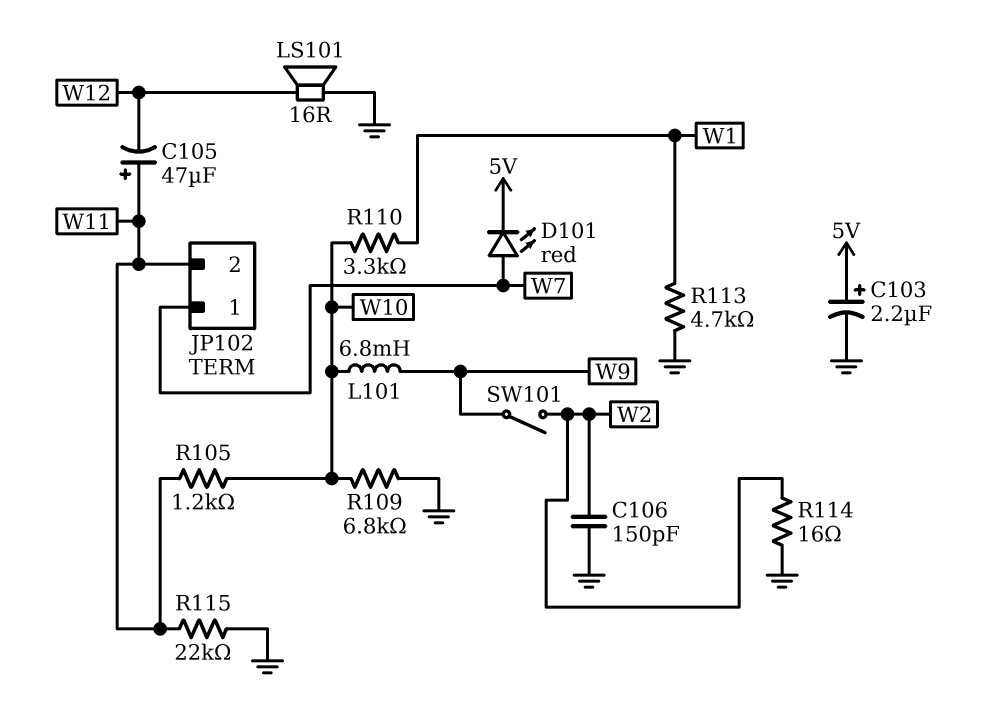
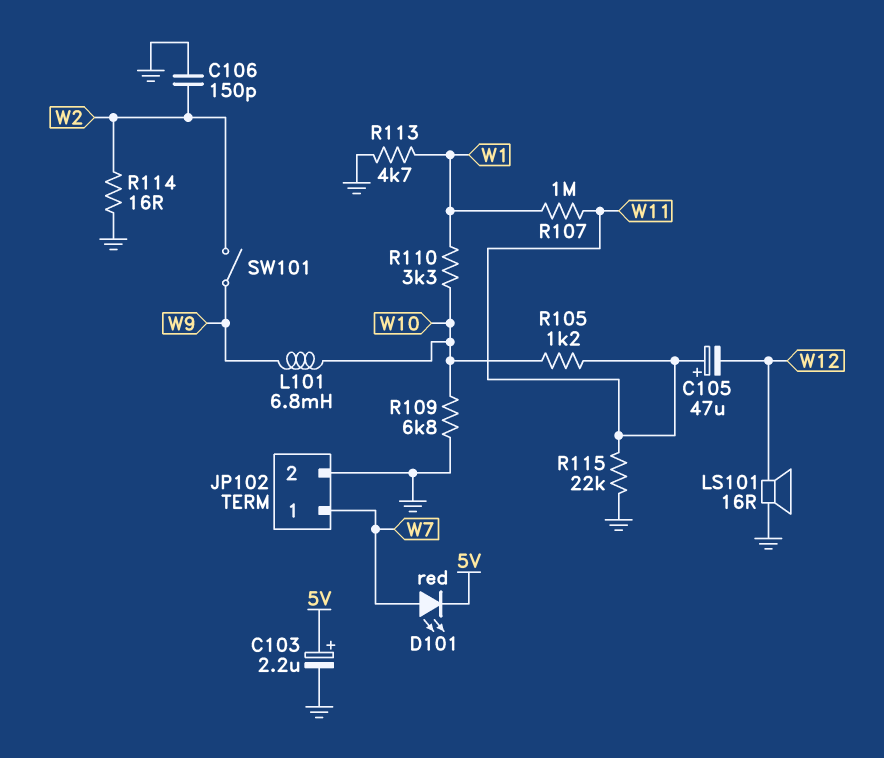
JP102 pin 2: W11 -> GND
R107: none -> 1M (W1, W11)

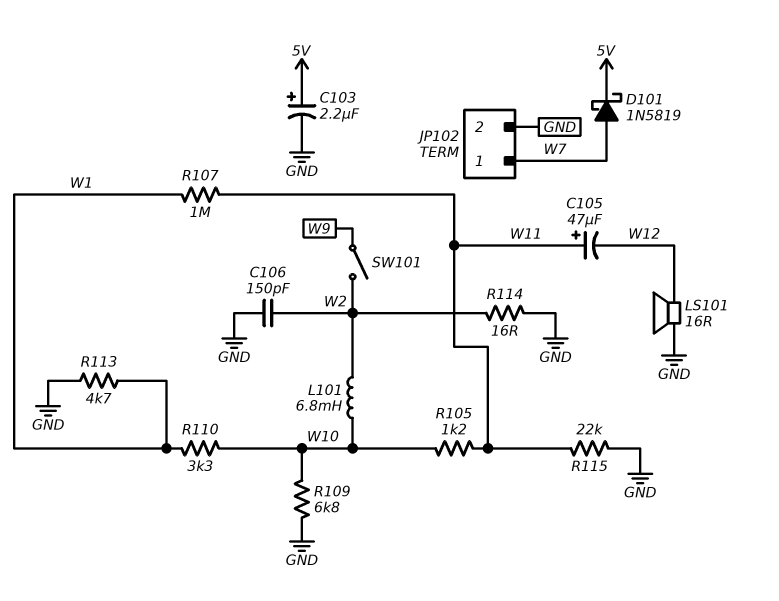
D101: LED red (A W7, K 5V) -> schottky 1N5819 (A W7, K 5V)
L101: 6.8mH (W9, W10) -> 6.8mH (W2, W10)

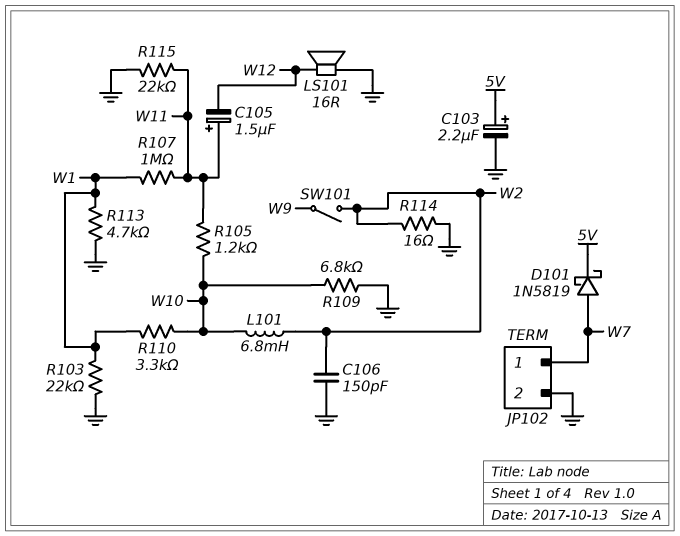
C105: 47uF (plus W11, minus W12) -> 1.5uF (plus W11, minus W12)
R103: none -> 22k (GND, W1)

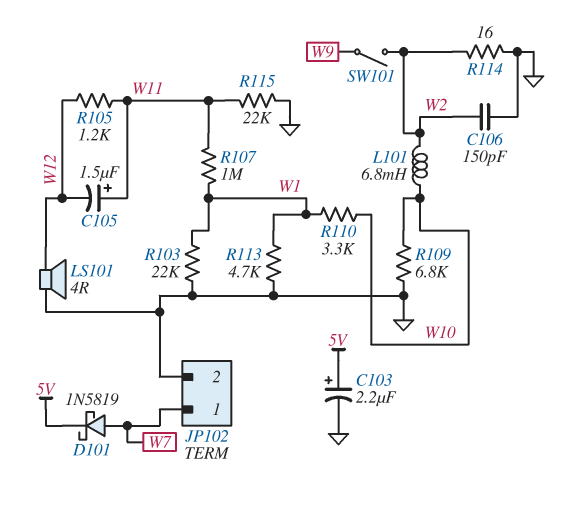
LS101: speaker 16R (GND, W12) -> speaker 4R (GND, W12)
R105: 1.2k (W10, W11) -> 1.2k (W11, W12)

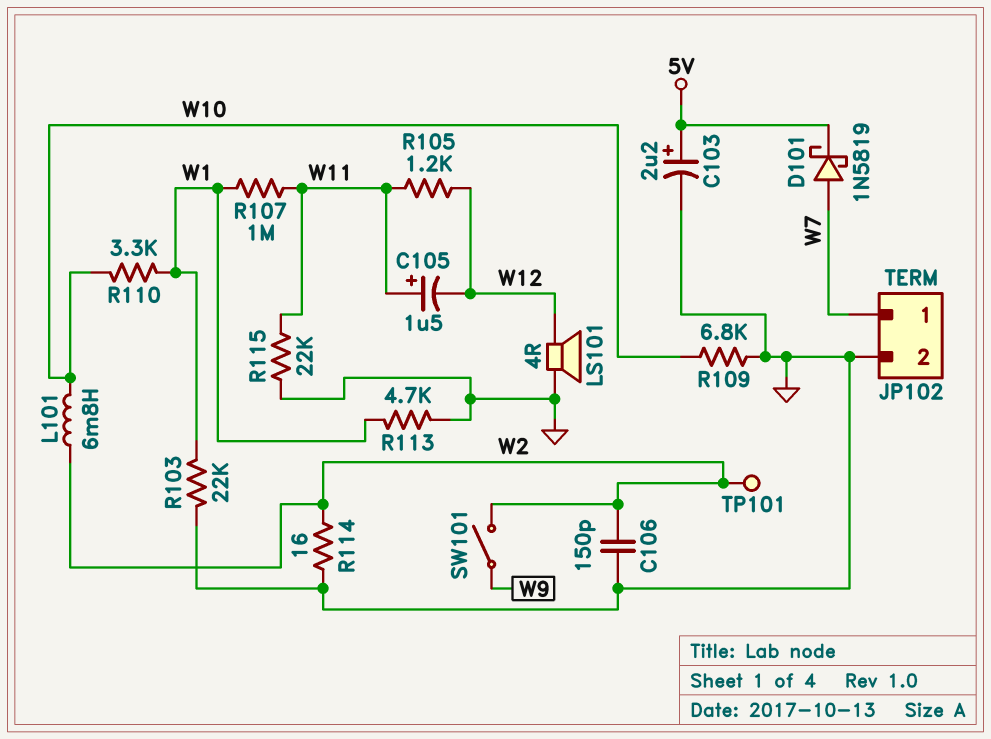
TP101: none -> test point (W2)

